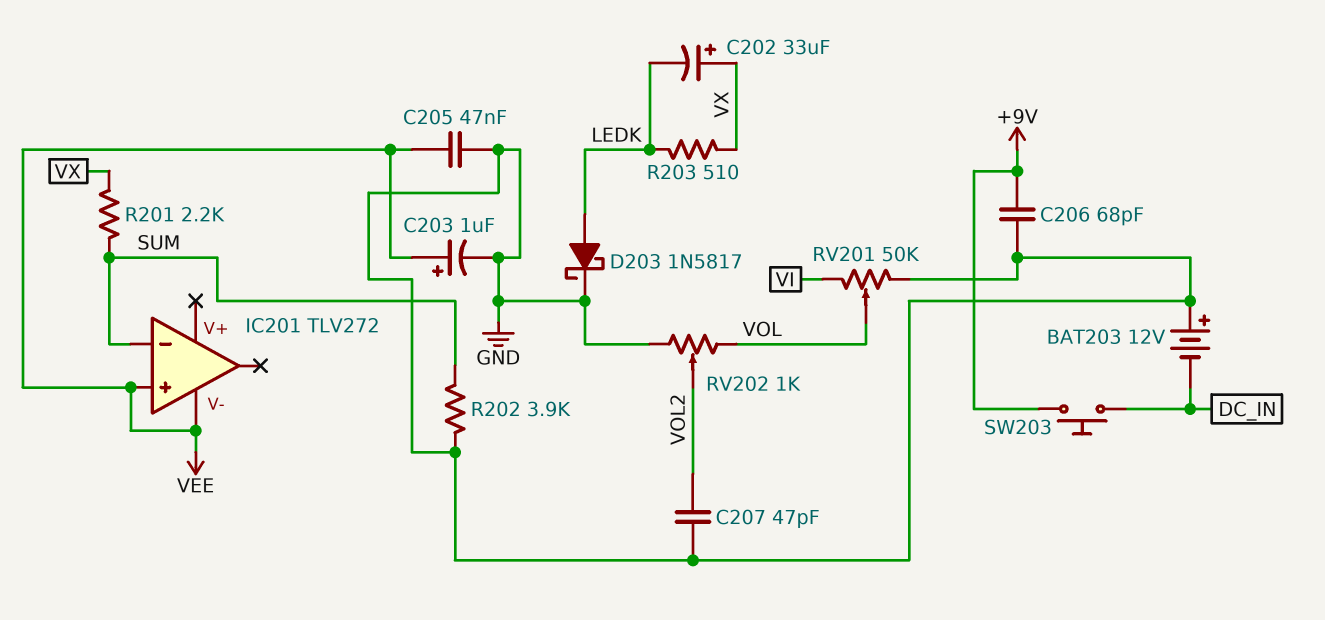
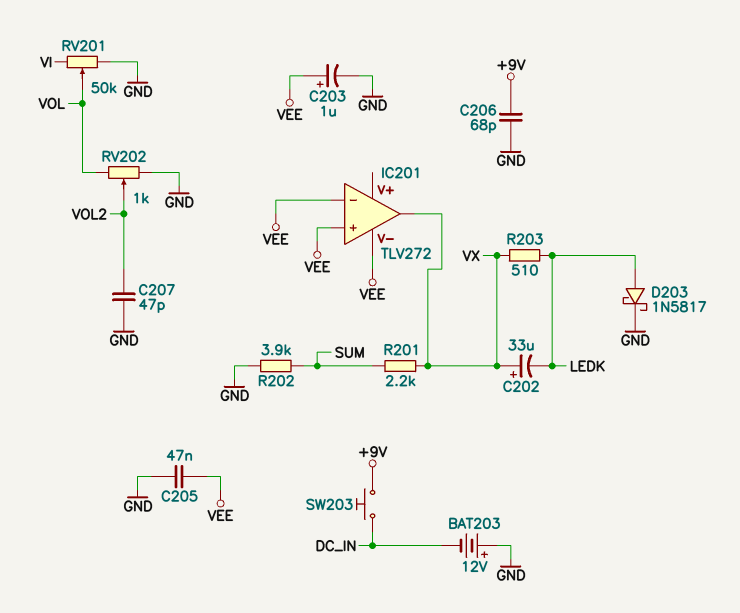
IC201 pin in-: SUM -> VEE
IC201 pin out: none -> VX

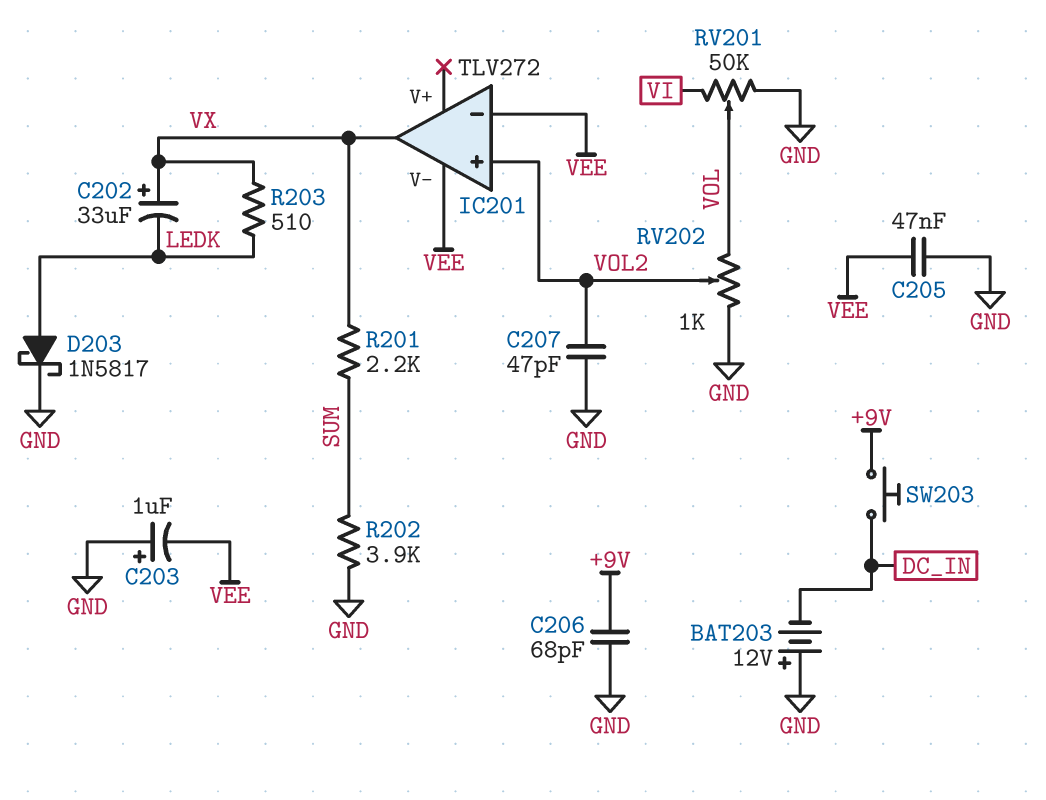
C203: 1uF (plus VEE, minus GND) -> 1uF (plus GND, minus VEE)
IC201 pin in+: VEE -> VOL2

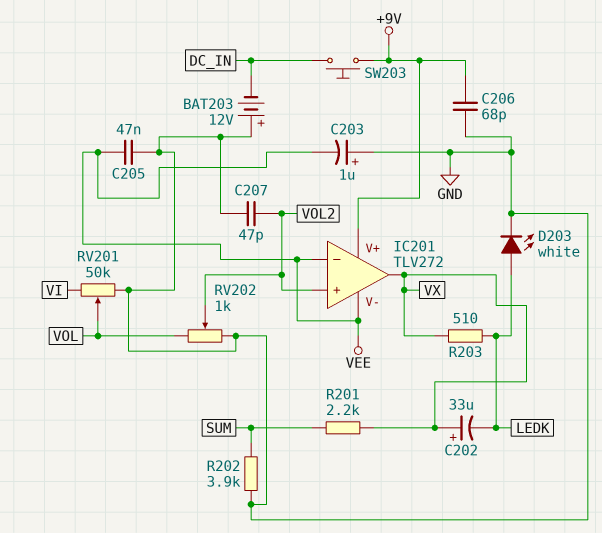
D203: schottky 1N5817 (A LEDK, K GND) -> LED white (A LEDK, K GND)
IC201 pin V+: none -> +9V

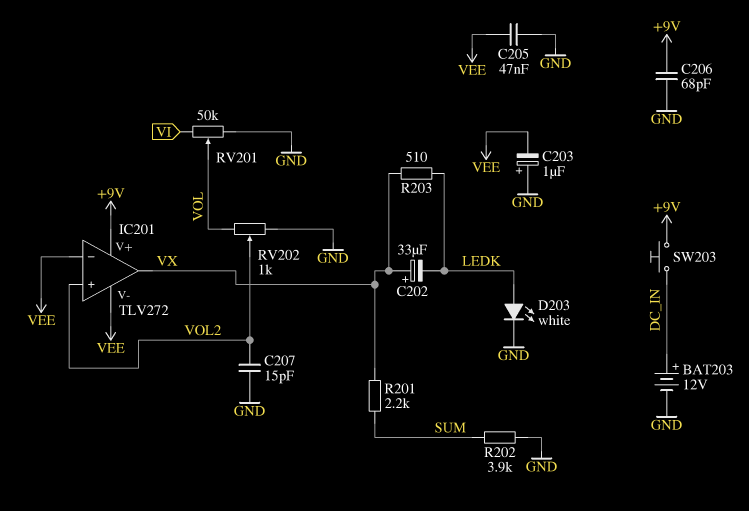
BAT203: 12V (plus GND, minus DC_IN) -> 12V (plus DC_IN, minus GND)
C207: 47pF (GND, VOL2) -> 15pF (GND, VOL2)

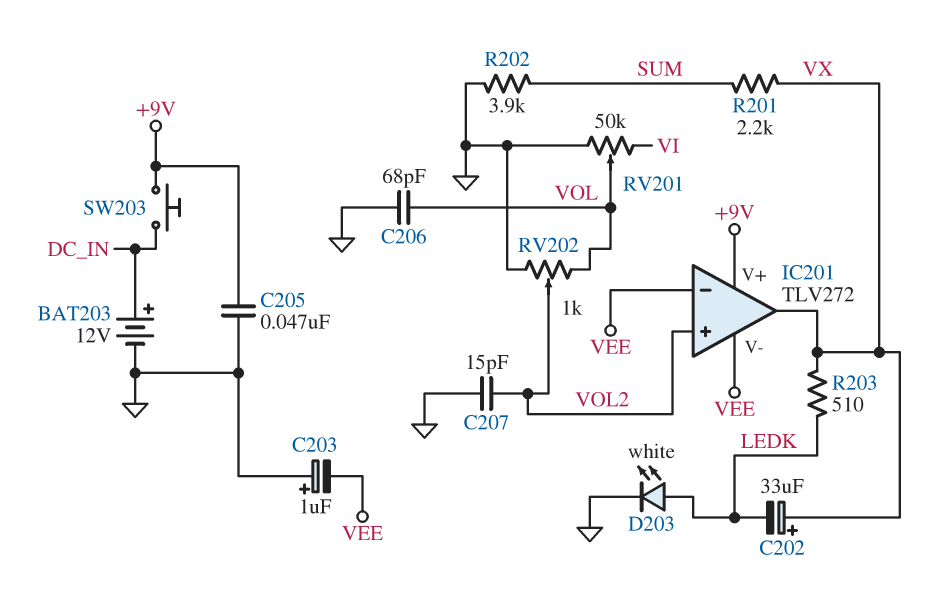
C205: 47nF (GND, VEE) -> 47nF (+9V, GND)
C206: 68pF (+9V, GND) -> 68pF (GND, VOL)

